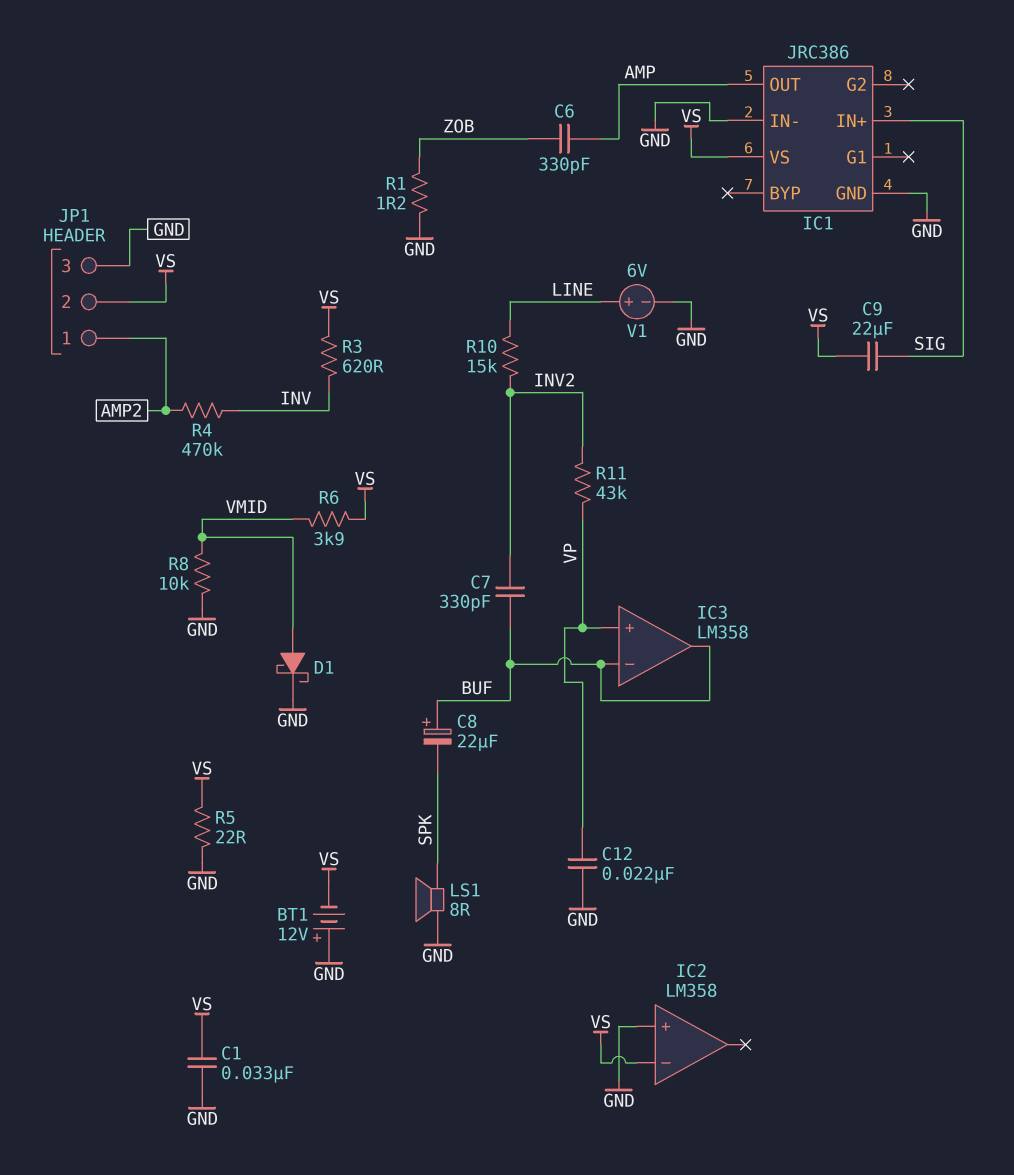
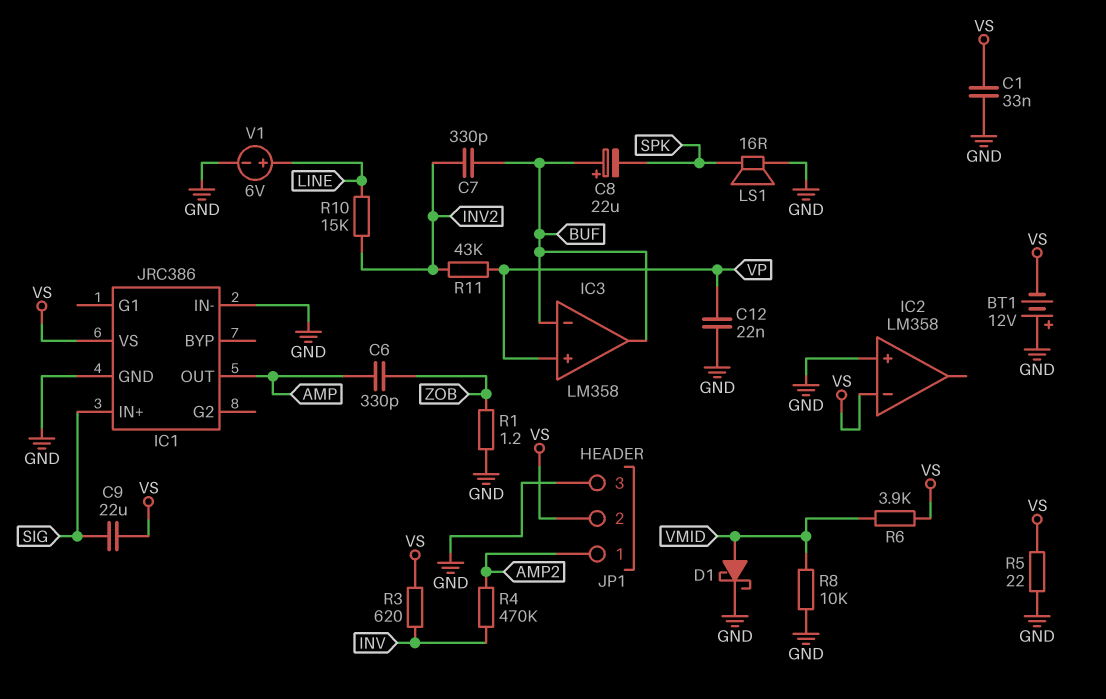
LS1: speaker 8R (GND, SPK) -> speaker 16R (GND, SPK)

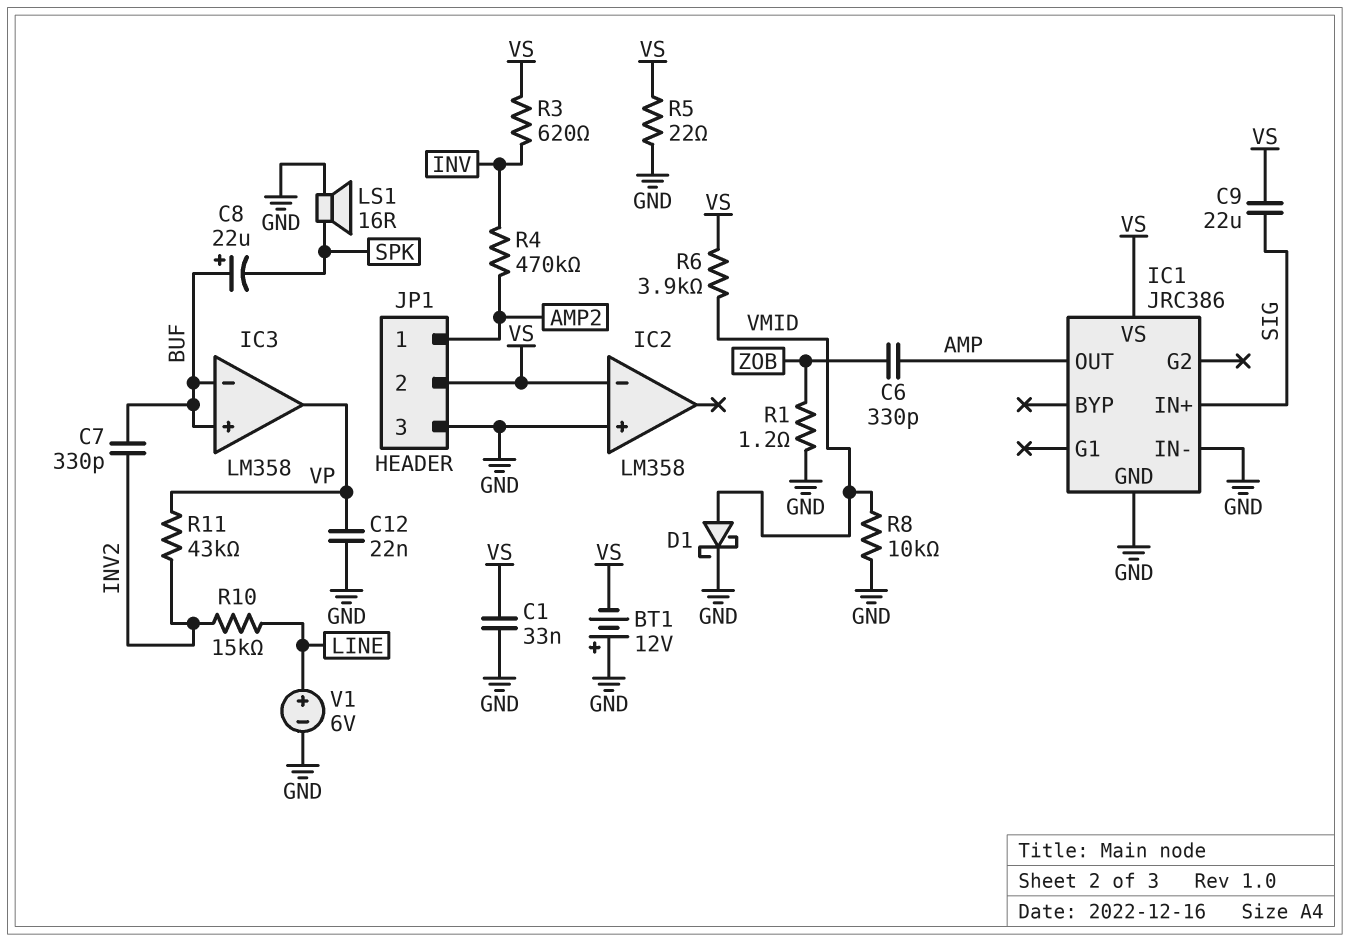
IC3 pin in+: VP -> BUF
IC3 pin out: BUF -> VP

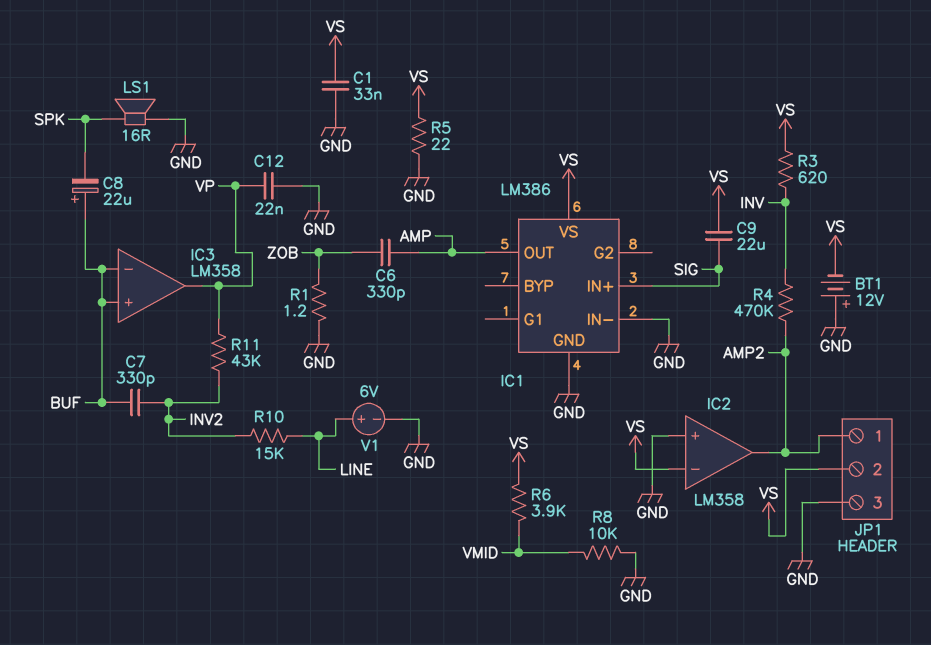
D1: schottky (A VMID, K GND) -> none
IC1: JRC386 -> LM386
IC2 pin out: none -> AMP2

